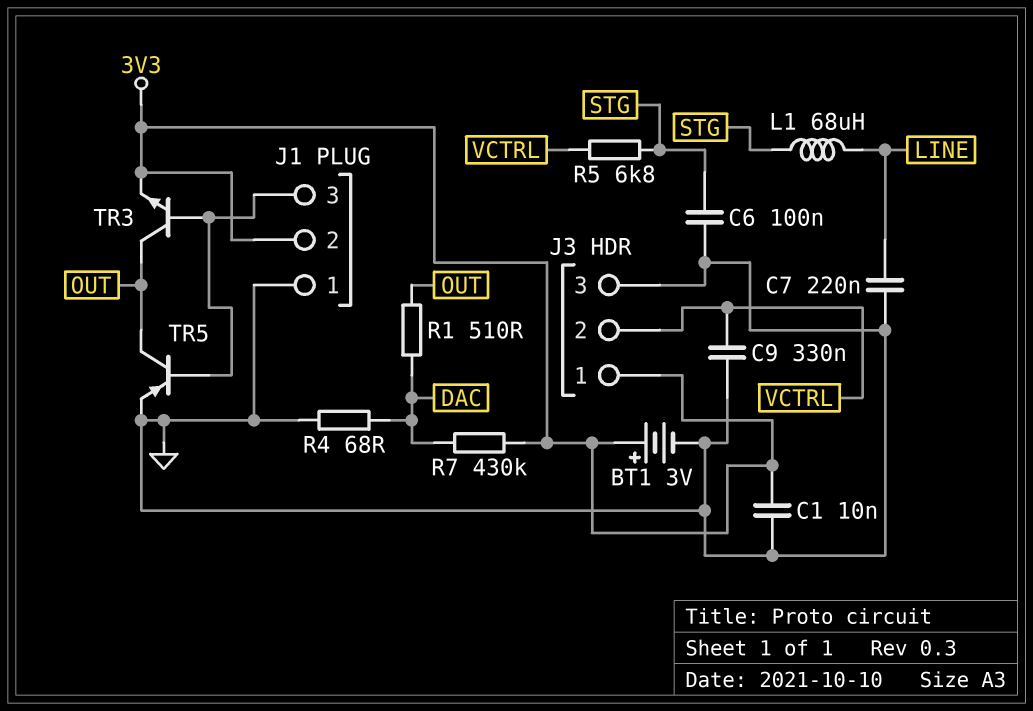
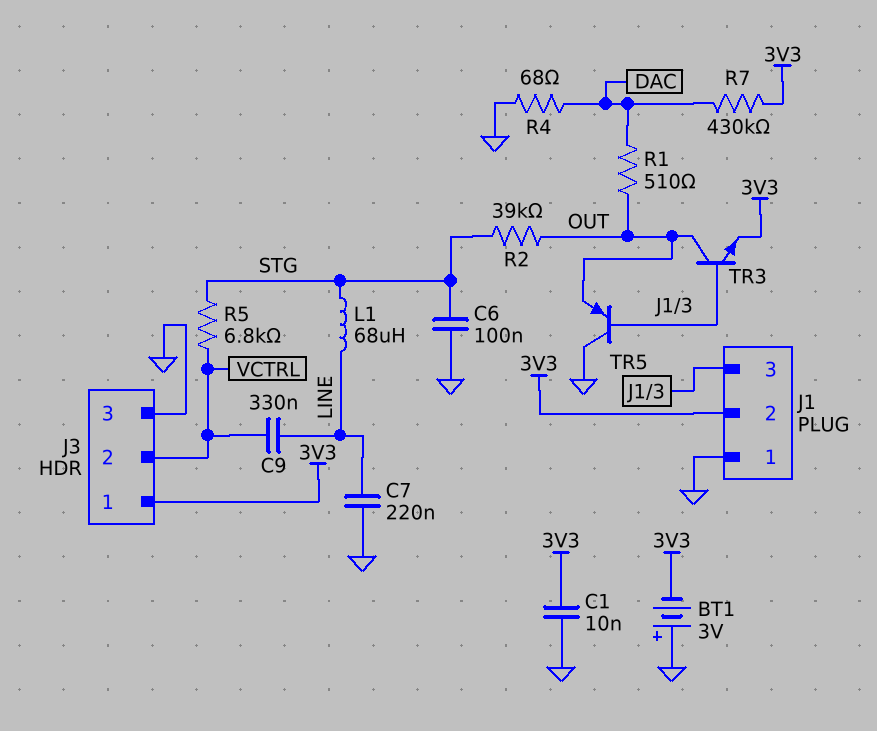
BT1: 3V (plus 3V3, minus GND) -> 3V (plus GND, minus 3V3)
C9: 330nF (GND, VCTRL) -> 330nF (LINE, VCTRL)
R2: none -> 39k (OUT, STG)
TR5: PNP (B J1/3, C OUT, E GND) -> PNP (B J1/3, C GND, E OUT)

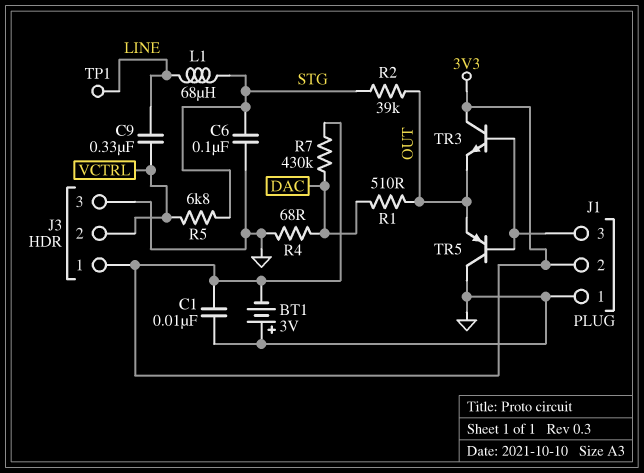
C7: 220nF (GND, LINE) -> none
TP1: none -> test point (LINE)
TR3: NPN (B J1/3, C OUT, E 3V3) -> NPN (B J1/3, C 3V3, E OUT)

